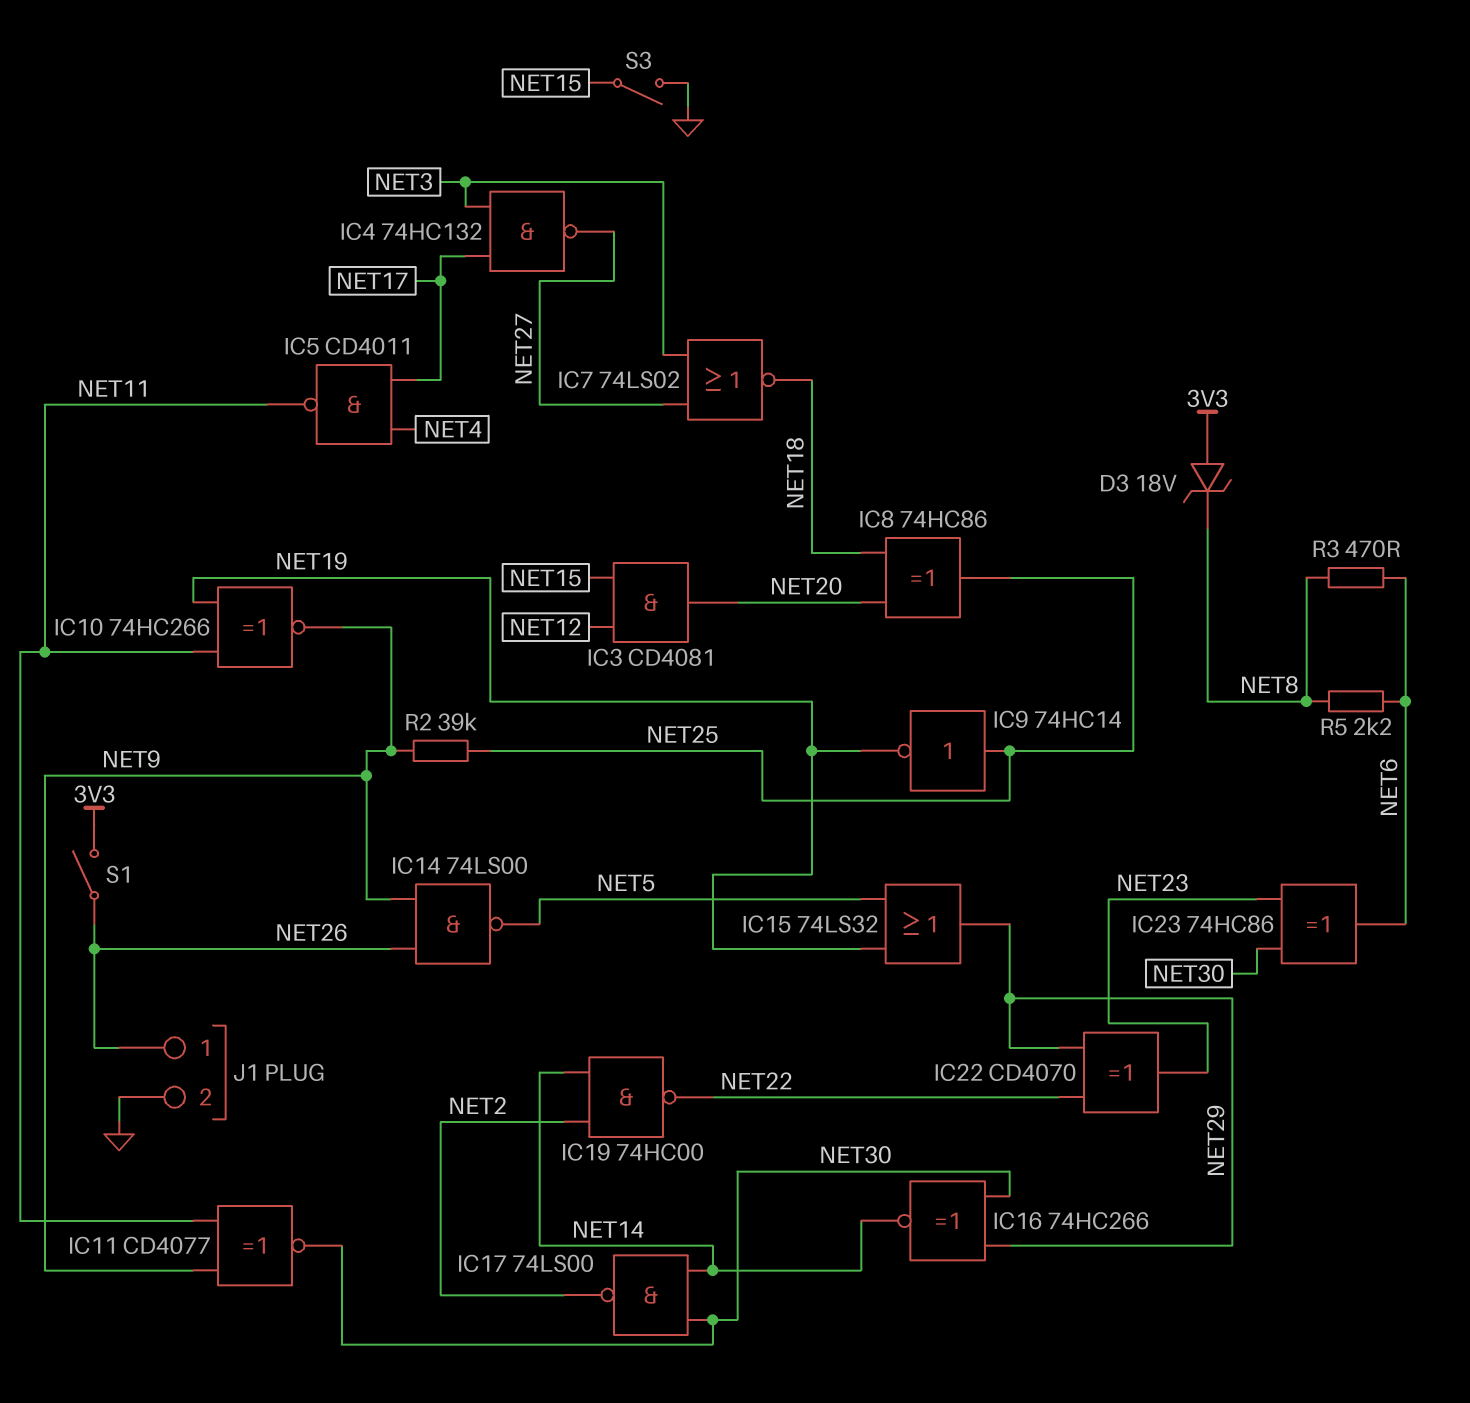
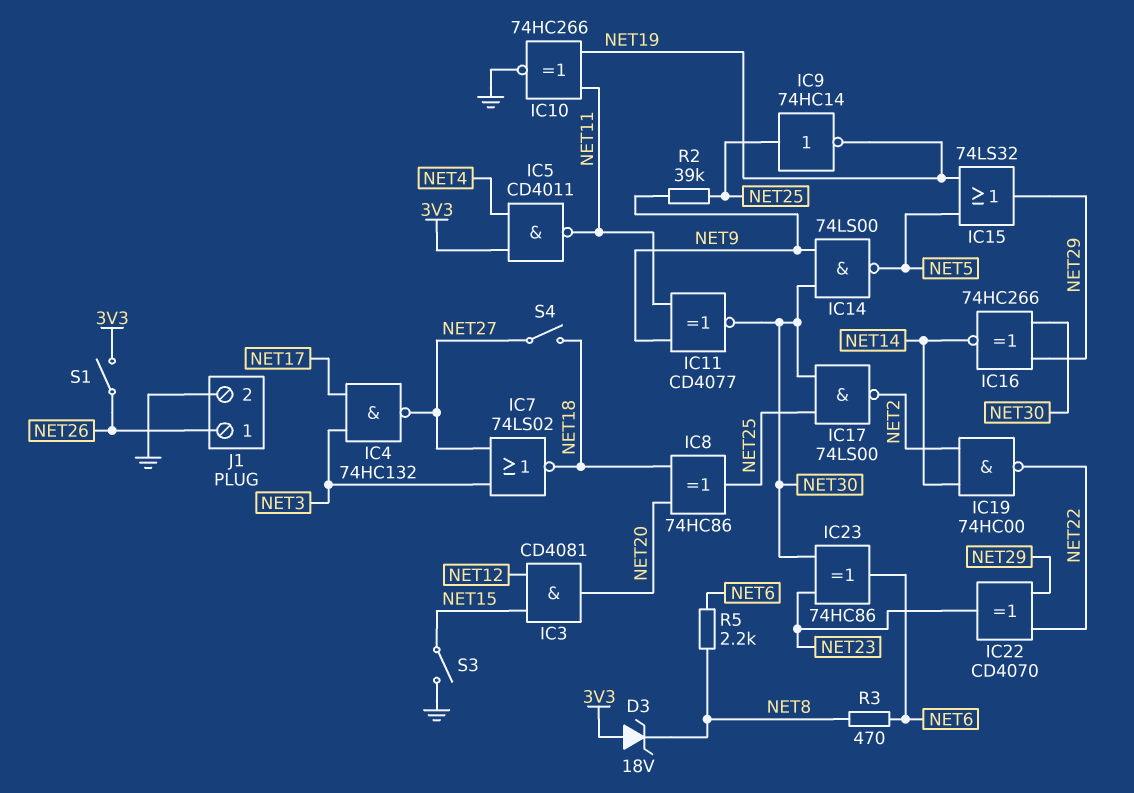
IC5: NAND CD4011 (in NET4, in NET17, out NET11) -> NAND CD4011 (in 3V3, in NET4, out NET11)
IC10: XNOR 74HC266 (in NET11, in NET19, out NET9) -> XNOR 74HC266 (in NET11, in NET19, out GND)
IC14: NAND 74LS00 (in NET9, in NET26, out NET5) -> NAND 74LS00 (in NET9, in NET30, out NET5)
IC17: NAND 74LS00 (in NET14, in NET30, out NET2) -> NAND 74LS00 (in NET25, in NET30, out NET2)
S4: none -> switch (NET18, NET27)

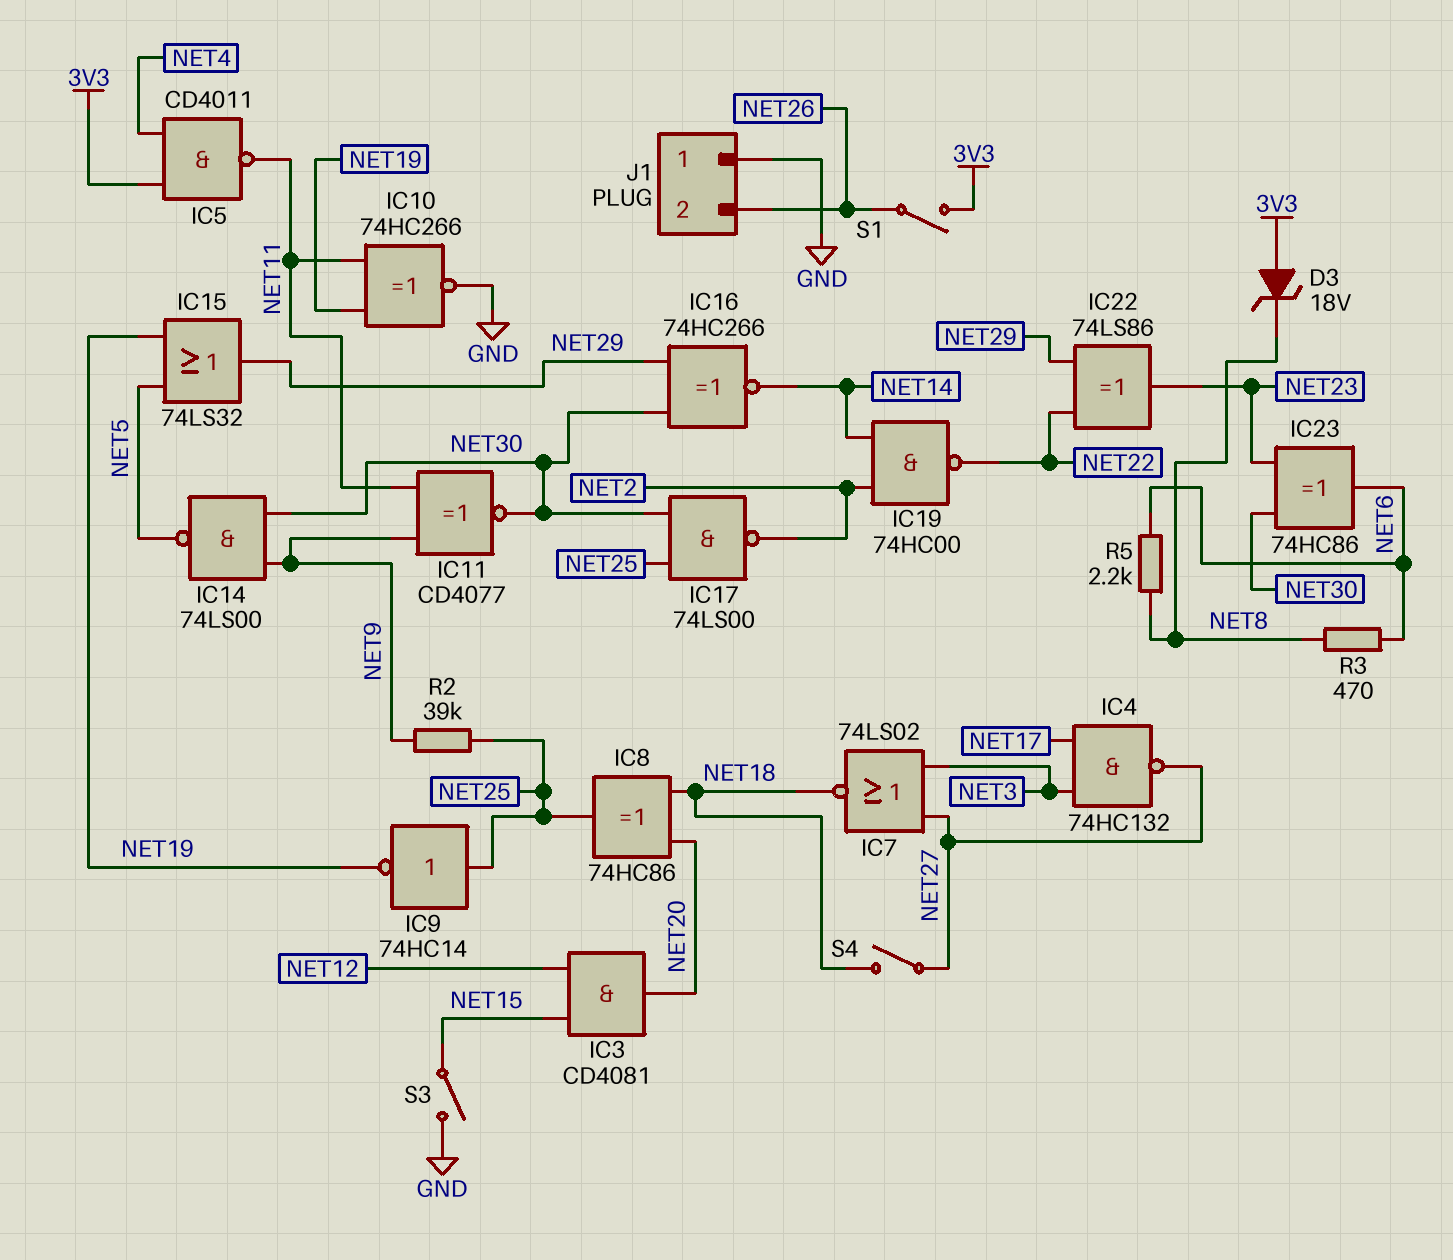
IC22: XOR CD4070 (in NET22, in NET29, out NET23) -> XOR 74LS86 (in NET22, in NET29, out NET23)
J1 pin 1: NET26 -> GND
J1 pin 2: GND -> NET26

